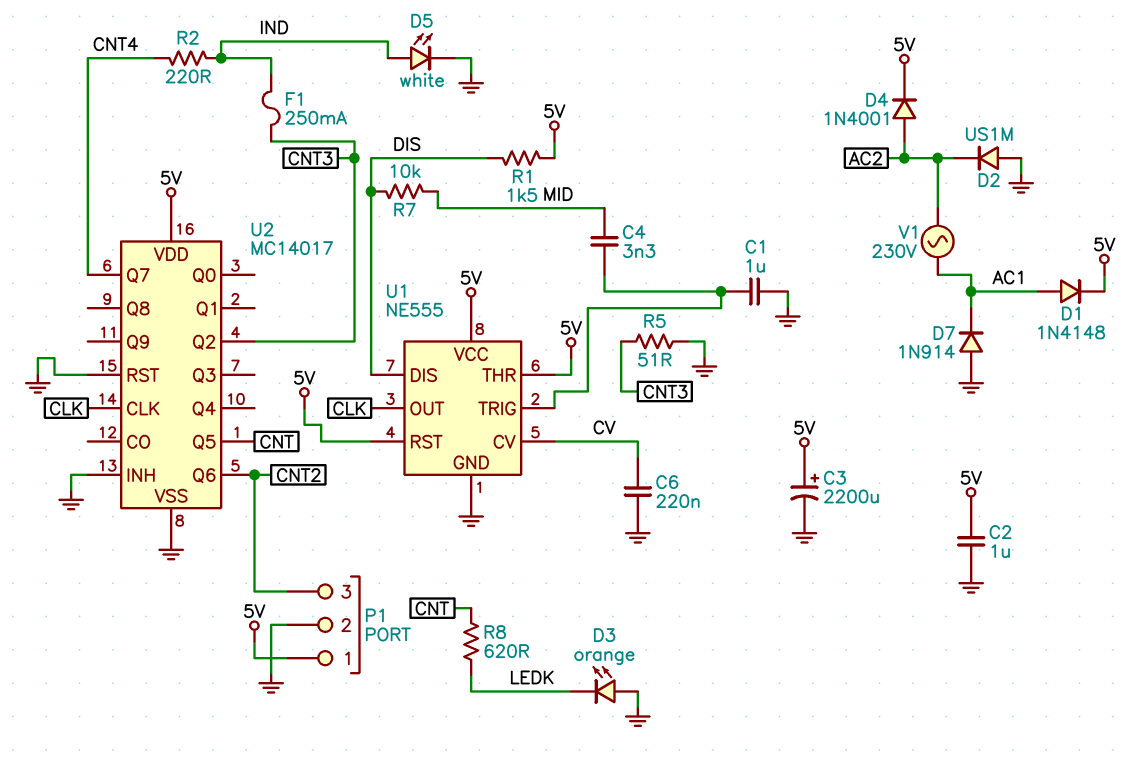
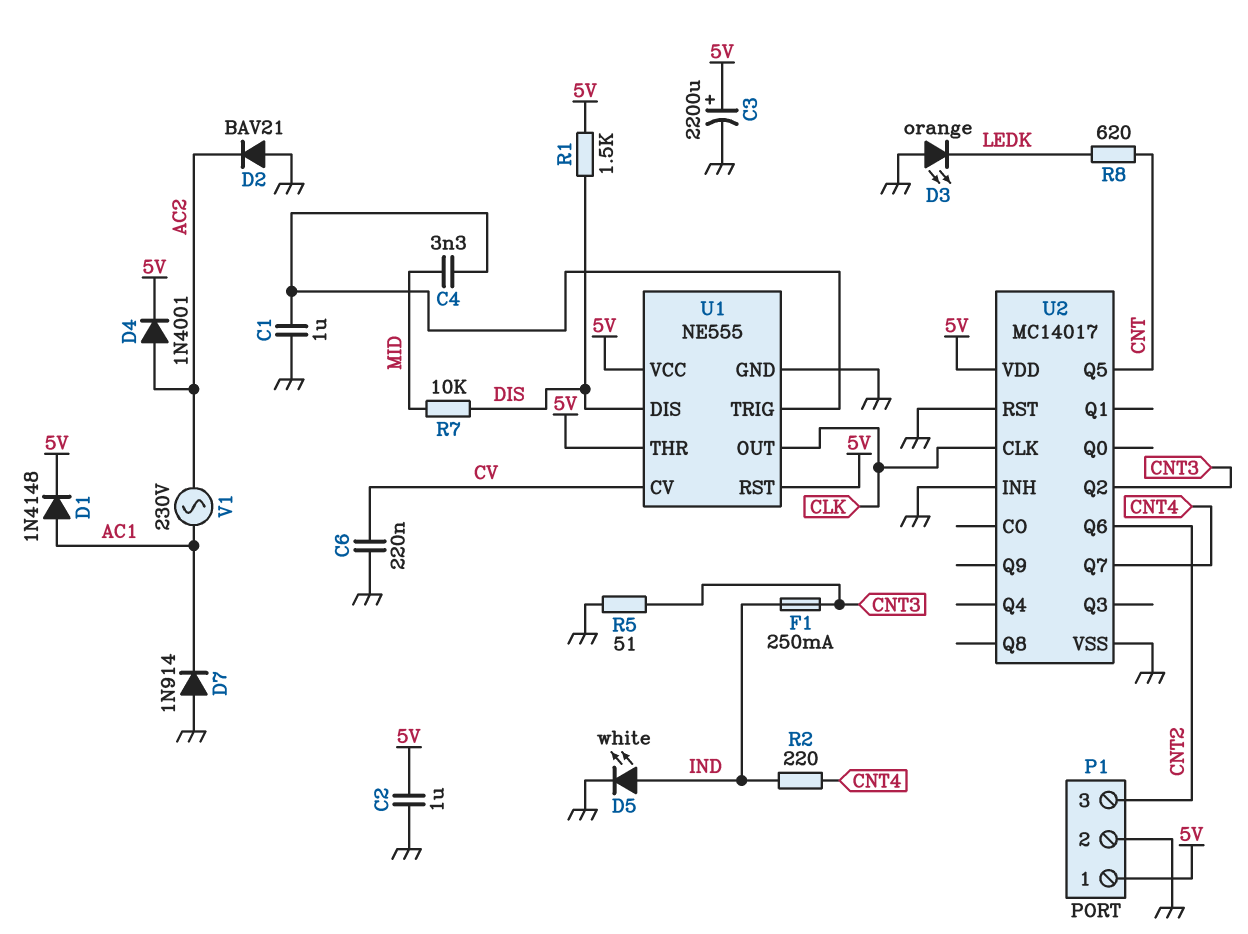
D2: diode US1M (A GND, K AC2) -> diode BAV21 (A GND, K AC2)

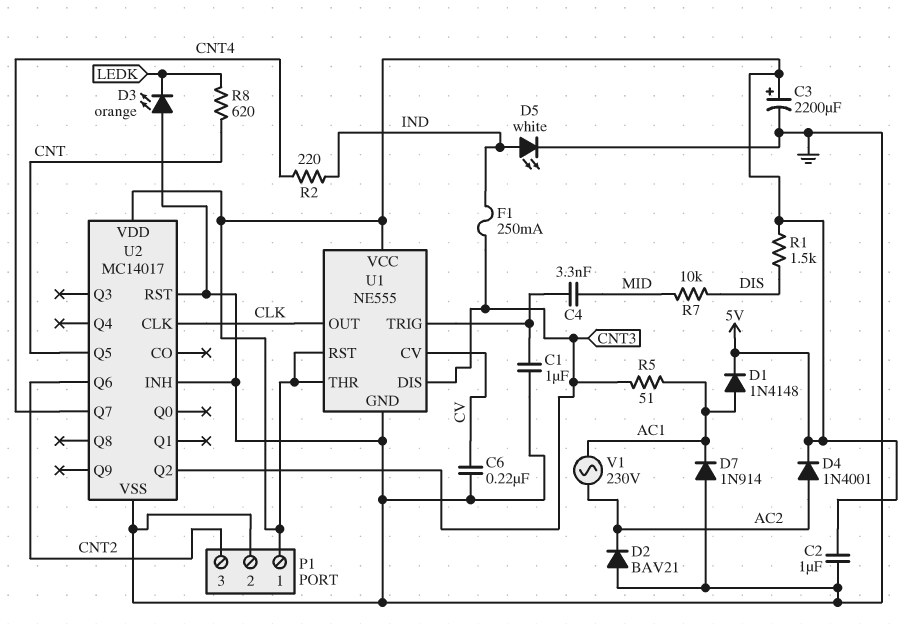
R5: 51 (CNT3, GND) -> 51 (AC1, CNT3)
U1 pin DIS: DIS -> CNT3

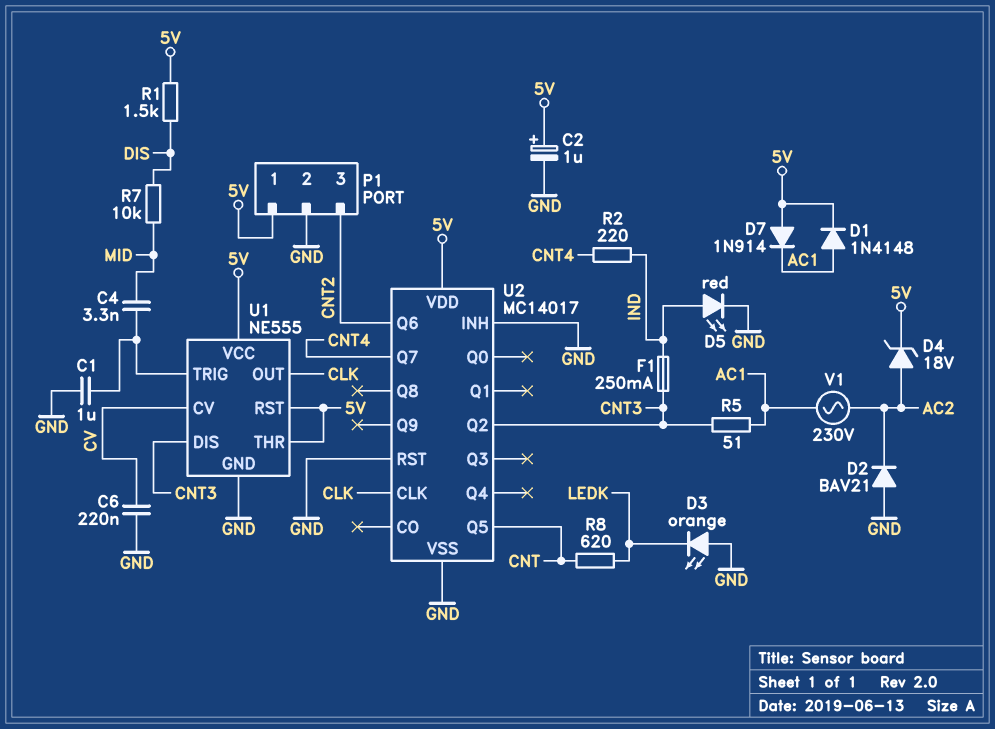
C2: 1uF (5V, GND) -> 1uF (plus 5V, minus GND)
C3: 2200uF (plus 5V, minus GND) -> none
D4: diode 1N4001 (A AC2, K 5V) -> zener 18V (A AC2, K 5V)
D5: LED white (A IND, K GND) -> LED red (A IND, K GND)
D7: diode 1N914 (A GND, K AC1) -> diode 1N914 (A 5V, K AC1)

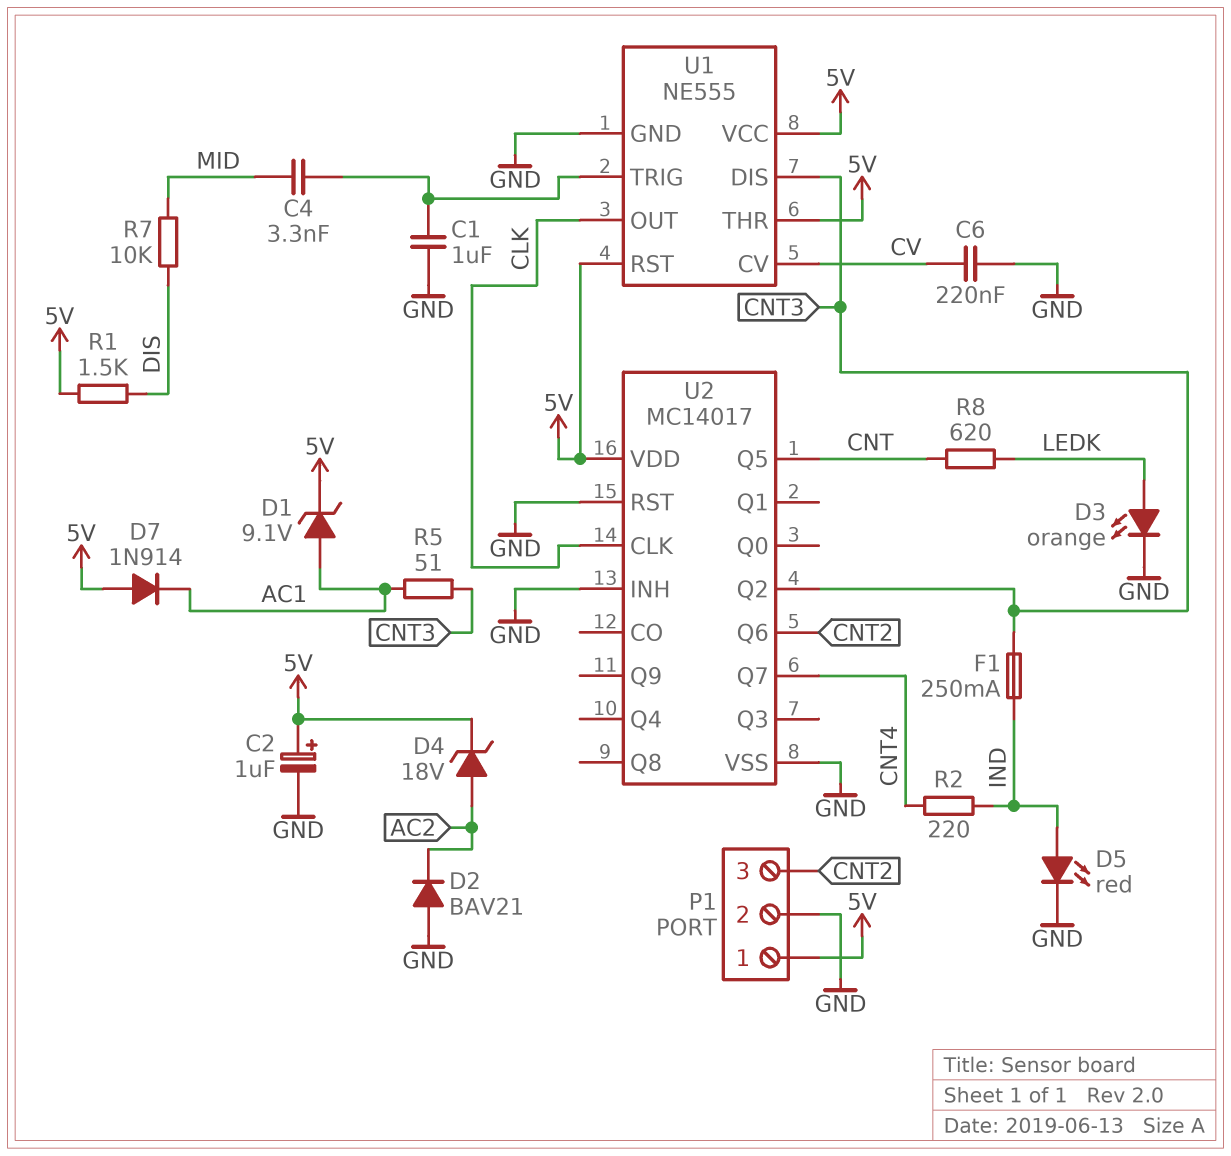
D1: diode 1N4148 (A AC1, K 5V) -> zener 9.1V (A AC1, K 5V)
D3: LED orange (A GND, K LEDK) -> LED orange (A LEDK, K GND)
V1: AC 230V (AC1, AC2) -> none

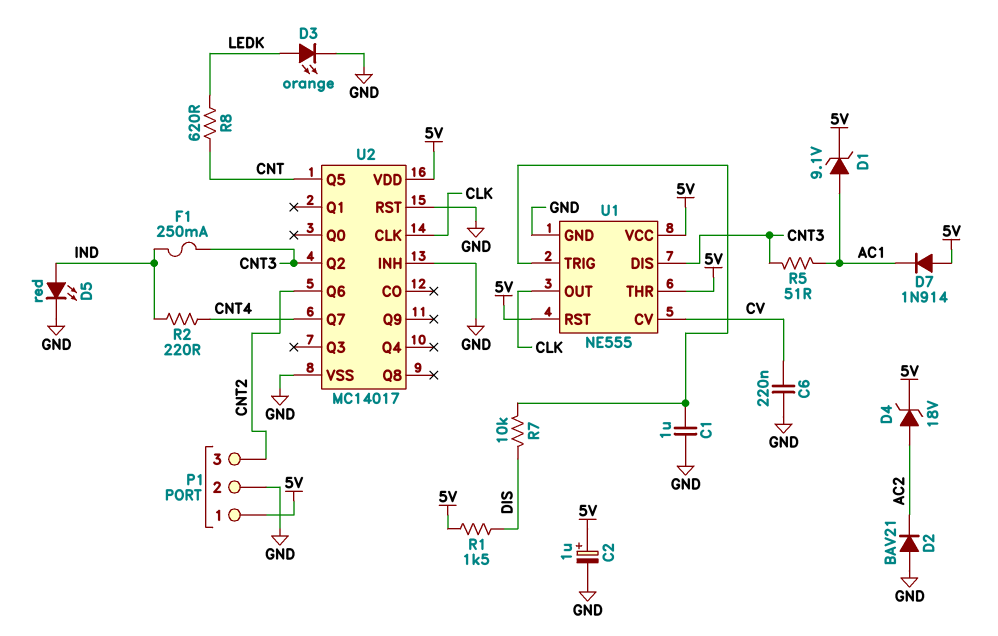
C4: 3.3nF (MID, U1/TRIG) -> none
R7: 10k (DIS, MID) -> 10k (DIS, U1/TRIG)

